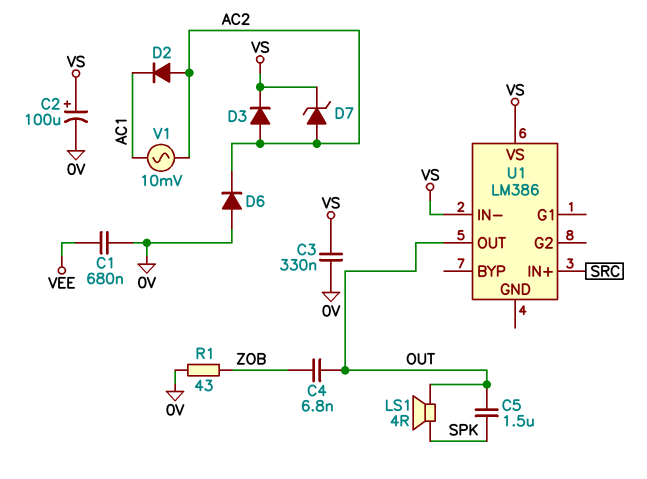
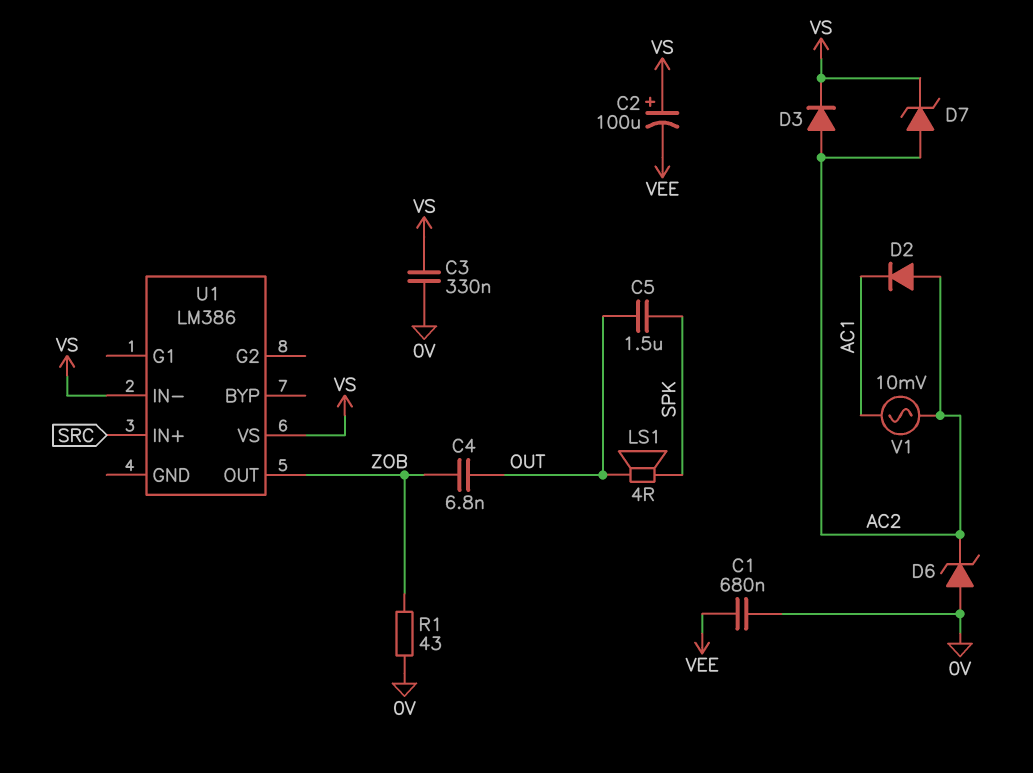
C2: 100uF (plus VS, minus 0V) -> 100uF (plus VS, minus VEE)
D6: diode (A 0V, K AC2) -> zener (A 0V, K AC2)
U1 pin OUT: OUT -> ZOB

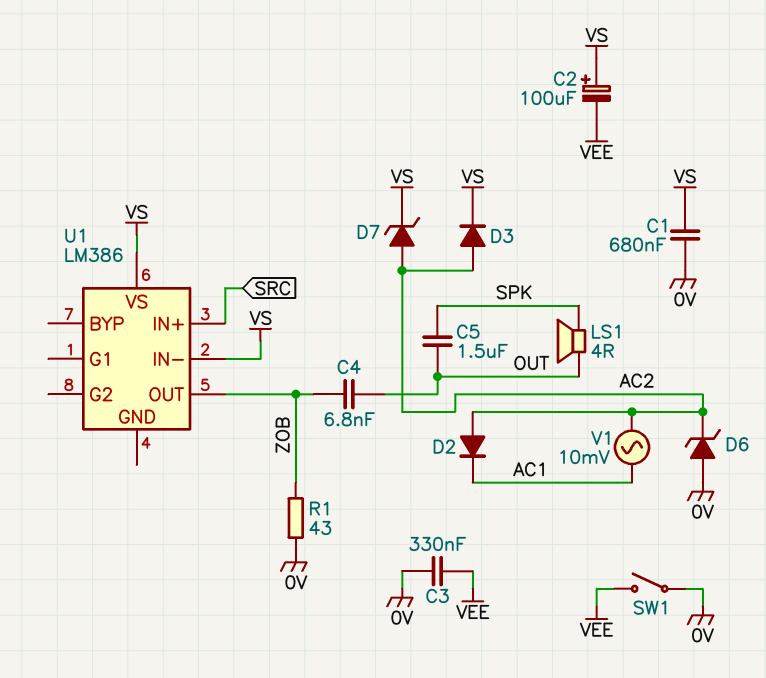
C1: 680nF (0V, VEE) -> 680nF (0V, VS)
C3: 330nF (0V, VS) -> 330nF (0V, VEE)
SW1: none -> switch (0V, VEE)

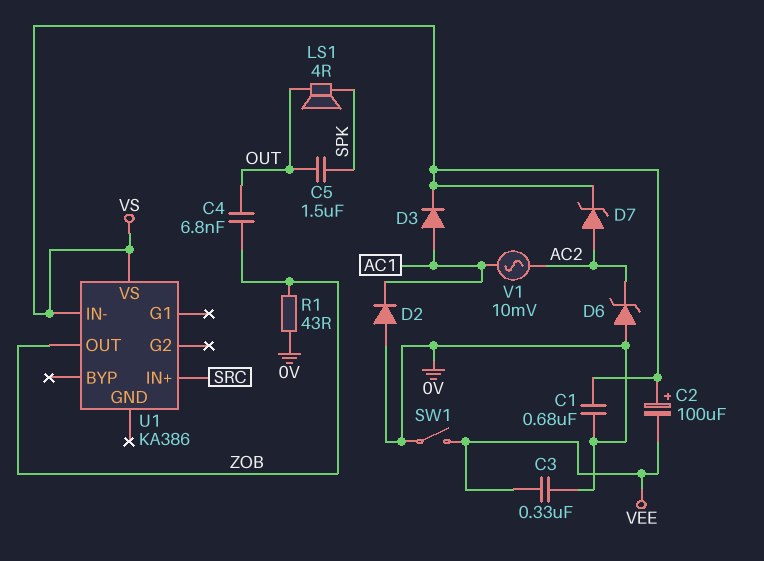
D2: diode (A AC2, K AC1) -> diode (A 0V, K AC1)
D3: diode (A AC2, K VS) -> diode (A AC1, K VS)
U1: LM386 -> KA386

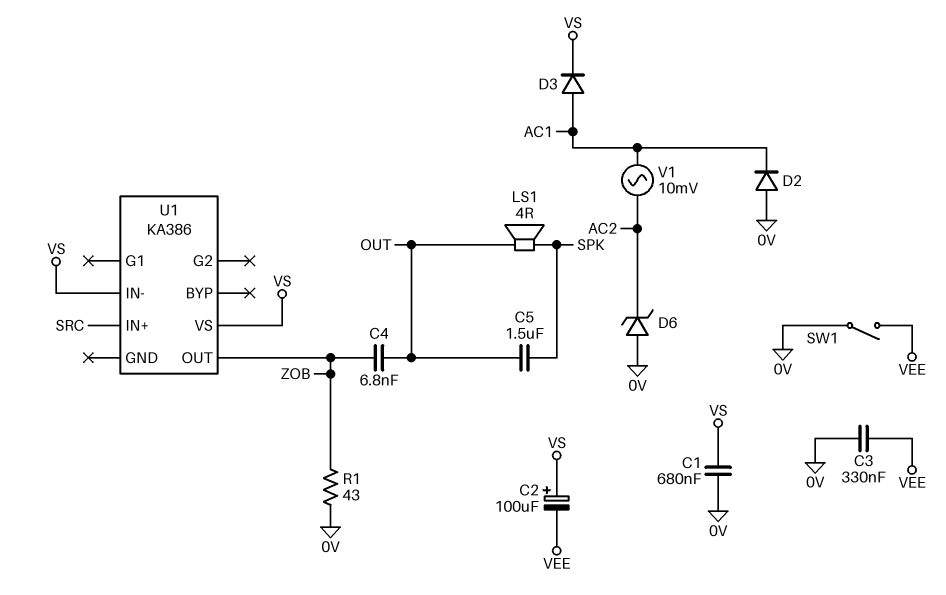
D7: zener (A AC2, K VS) -> none

